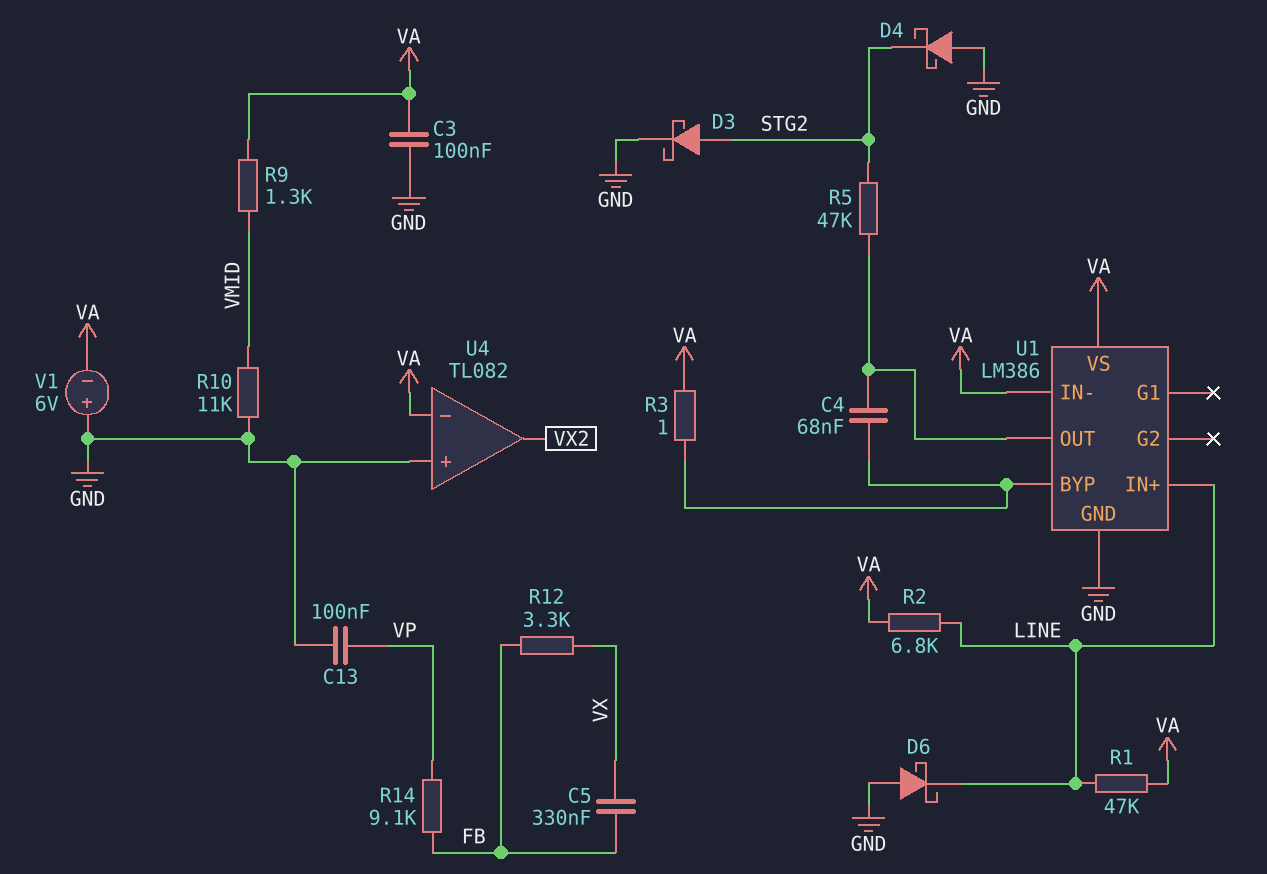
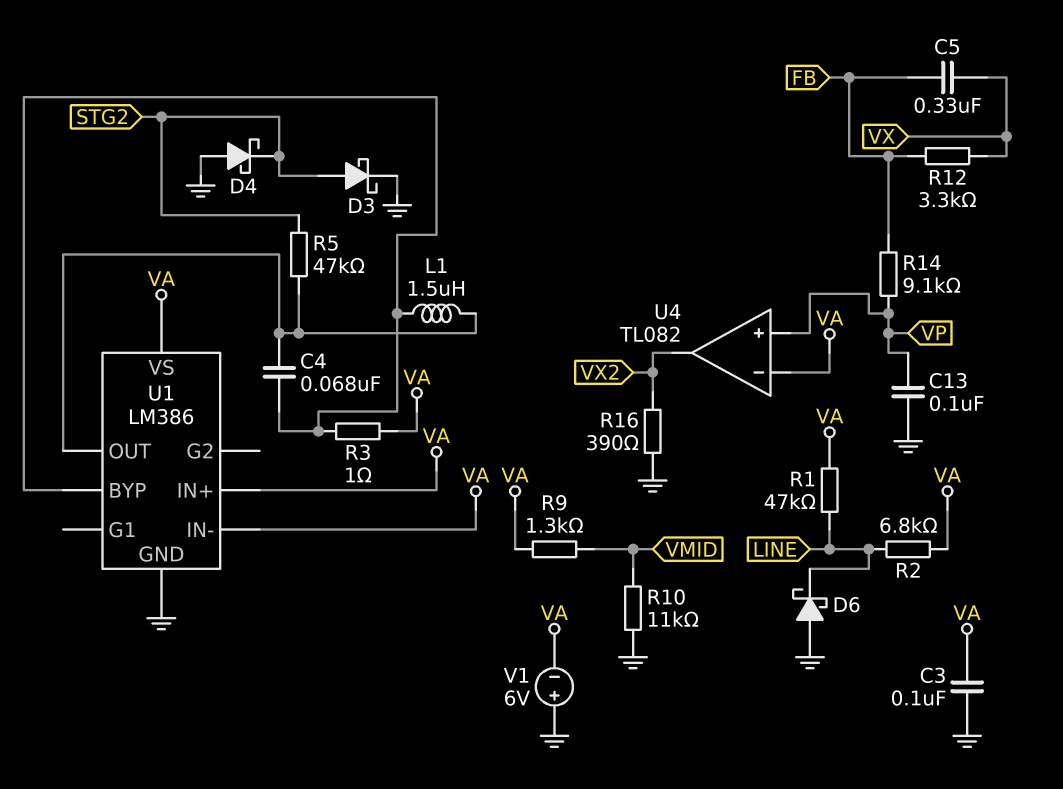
L1: none -> 1.5uH (U1/BYP, U1/OUT)
R16: none -> 390 (GND, VX2)
U1 pin IN+: LINE -> VA
U4 pin in+: GND -> VP

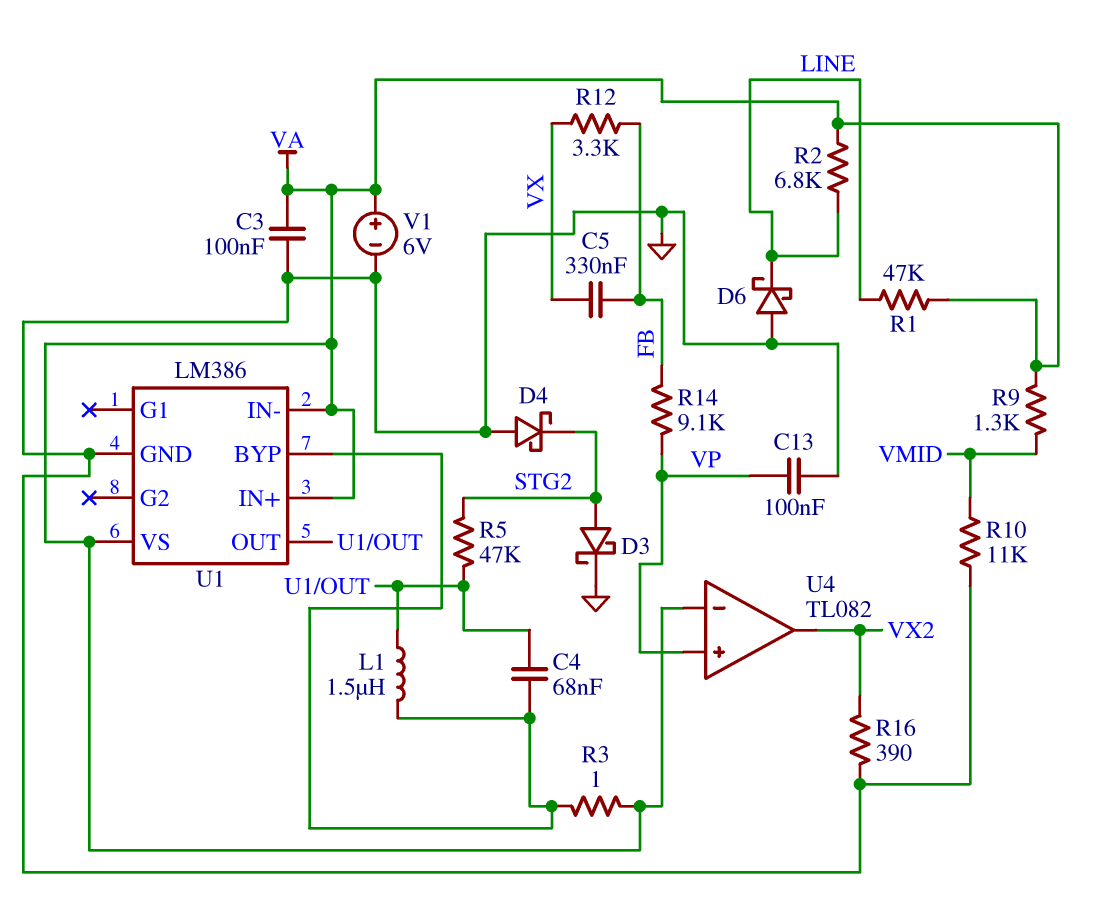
V1: 6V (plus GND, minus VA) -> 6V (plus VA, minus GND)

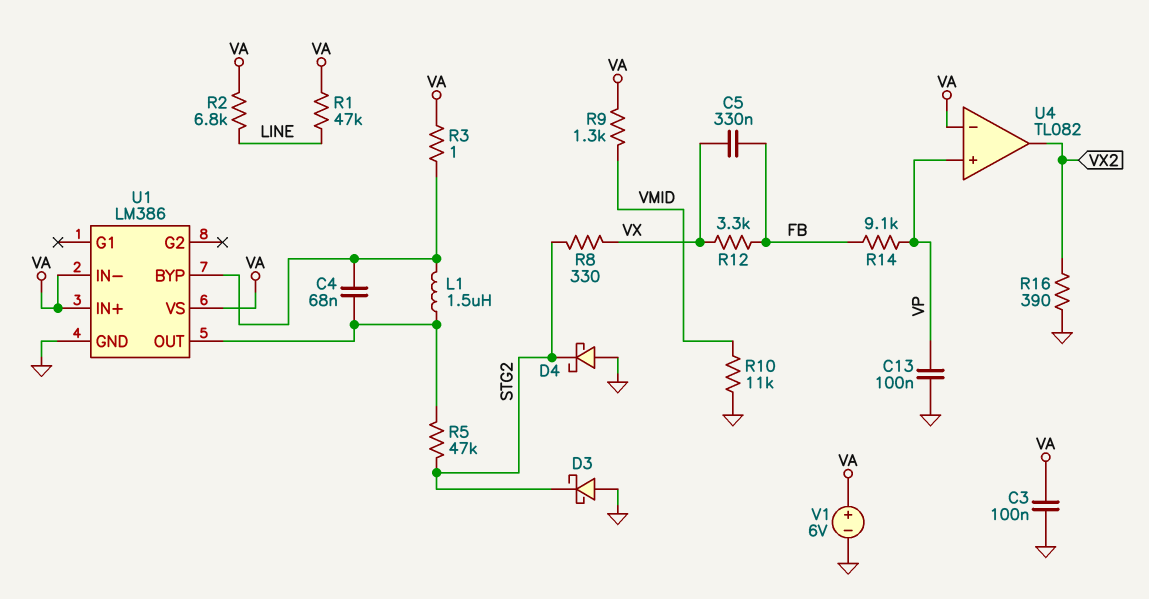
D3: schottky (A STG2, K GND) -> schottky (A GND, K STG2)
D6: schottky (A GND, K LINE) -> none
R8: none -> 330 (STG2, VX)

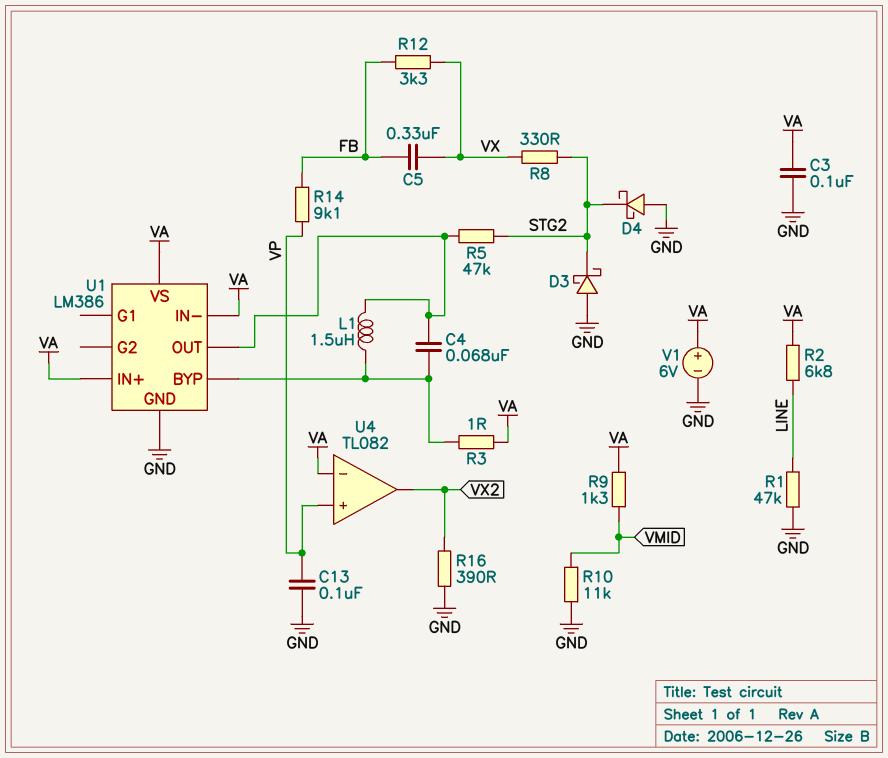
R1: 47k (LINE, VA) -> 47k (GND, LINE)

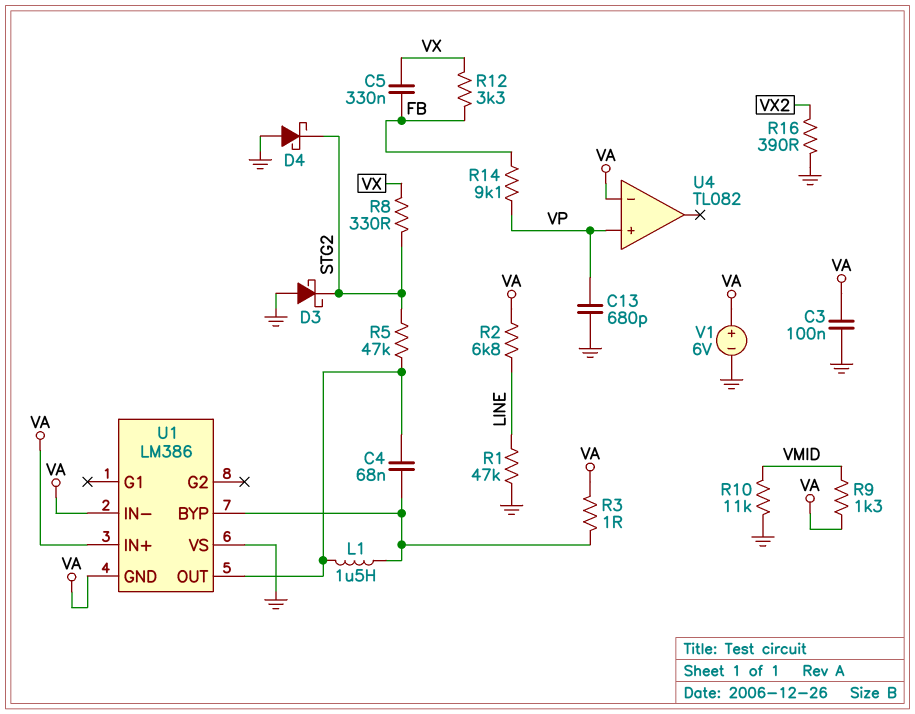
C13: 100nF (GND, VP) -> 680pF (GND, VP)
U1 pin GND: GND -> VA
U1 pin VS: VA -> GND
U4 pin out: VX2 -> none

